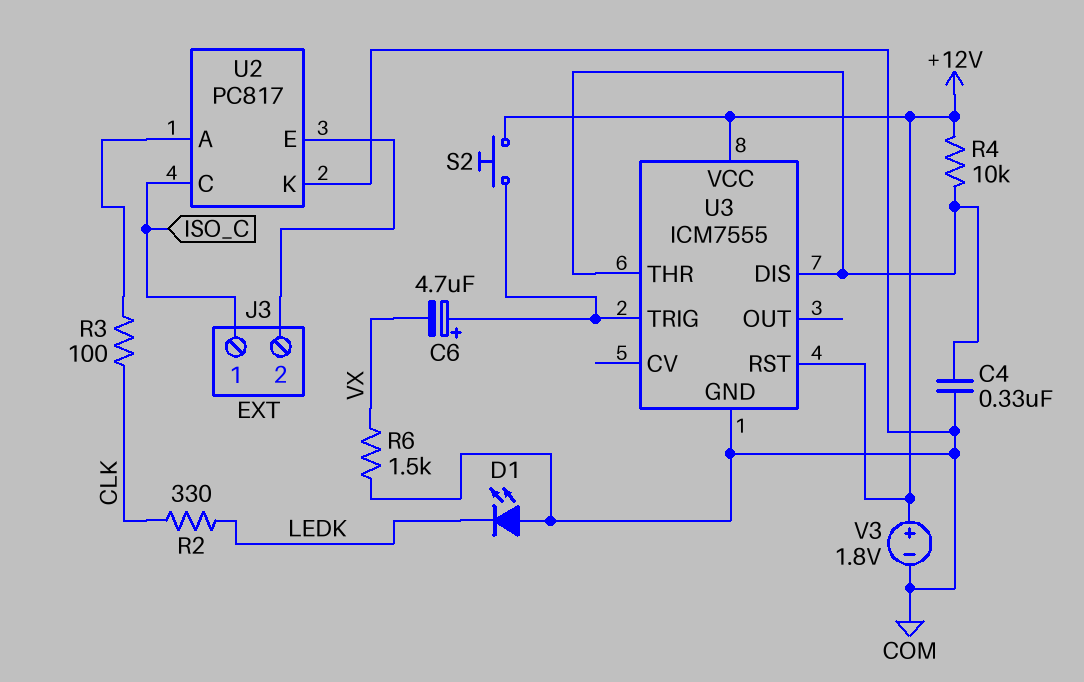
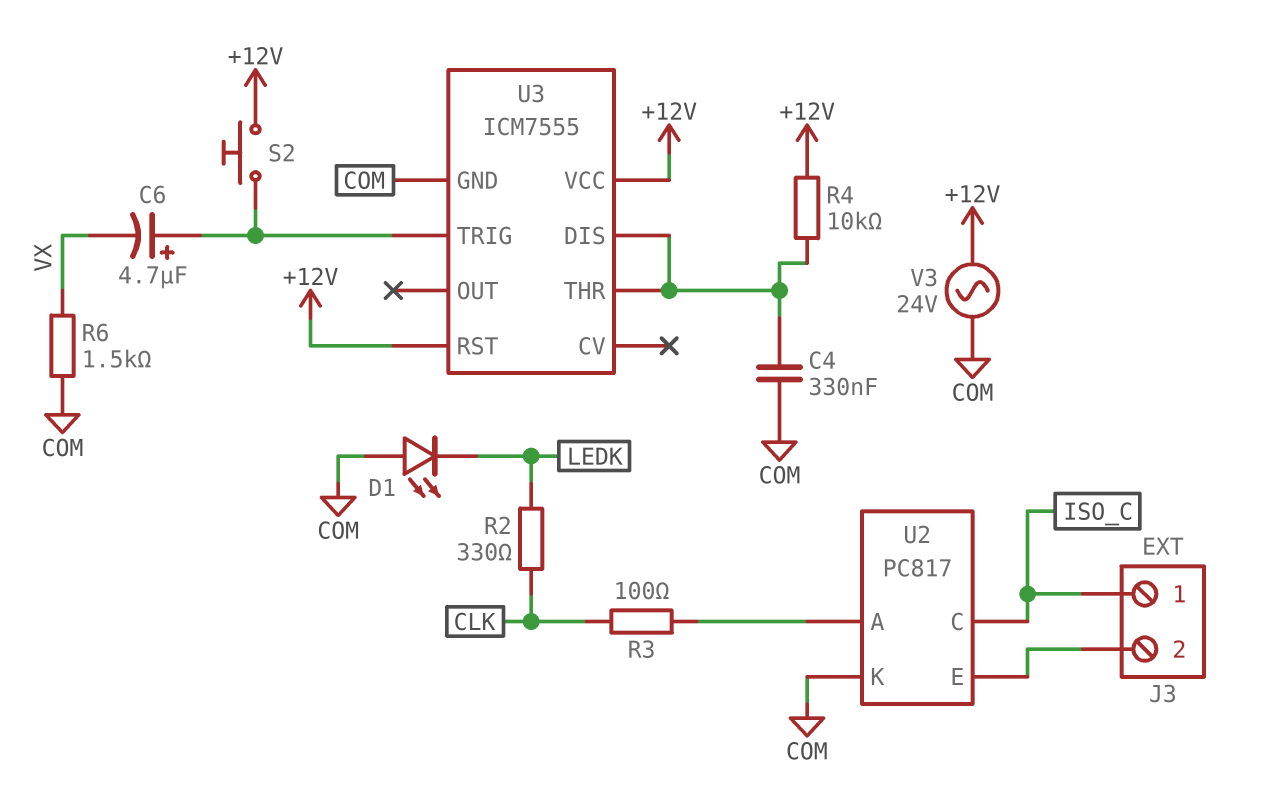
V3: 1.8V (plus +12V, minus COM) -> AC 24V (+12V, COM)

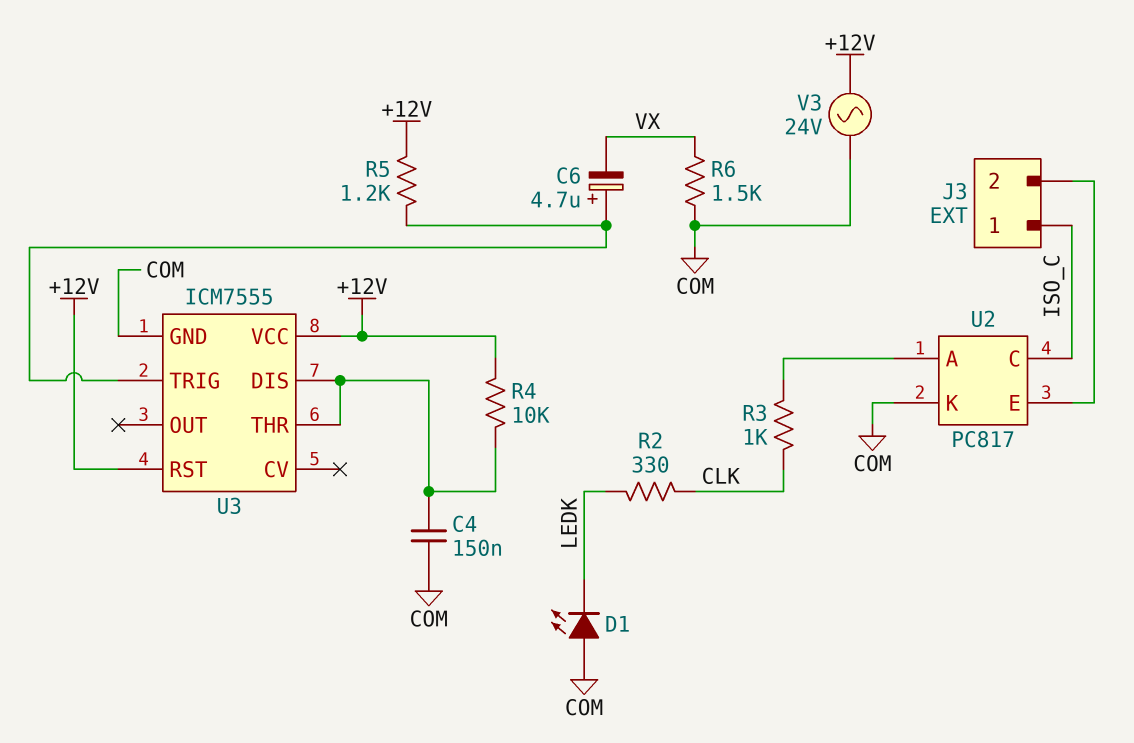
C4: 330nF (COM, U3/DIS) -> 150nF (COM, U3/DIS)
R3: 100 (CLK, U2/A) -> 1k (CLK, U2/A)
R5: none -> 1.2k (+12V, U3/TRIG)
S2: button (+12V, U3/TRIG) -> none

